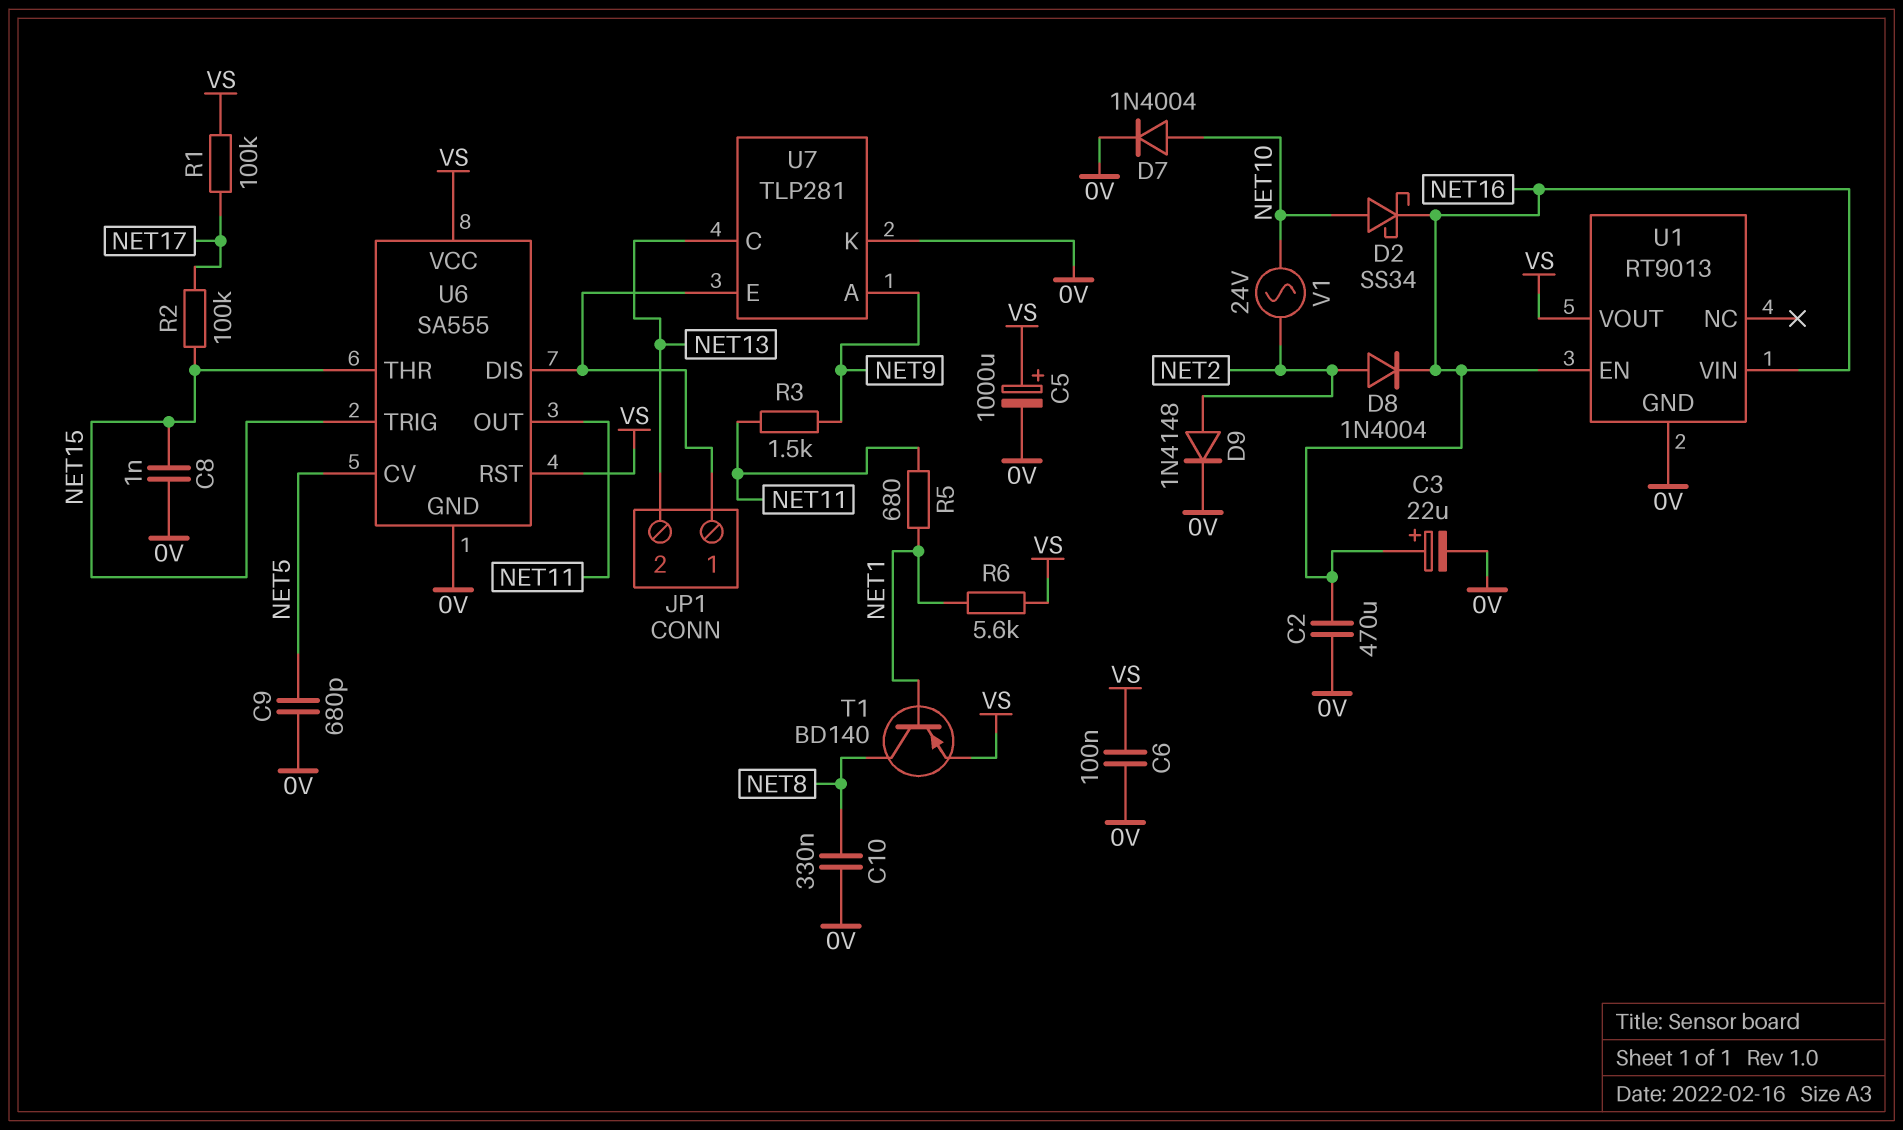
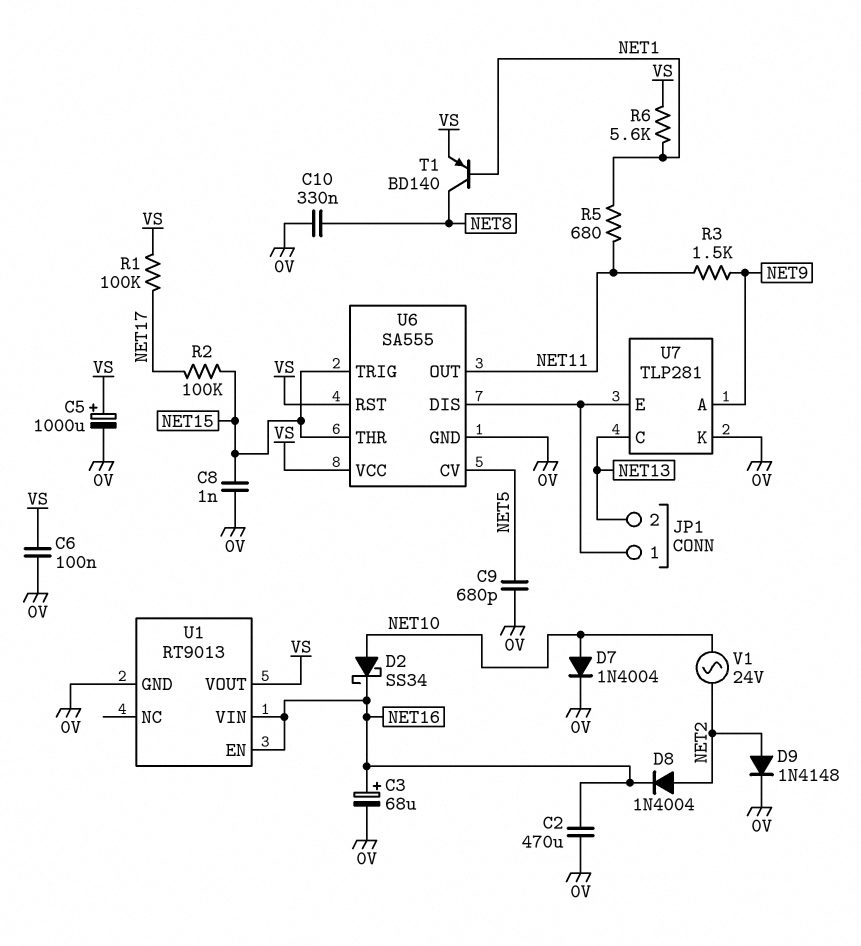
C3: 22uF (plus NET16, minus 0V) -> 68uF (plus NET16, minus 0V)

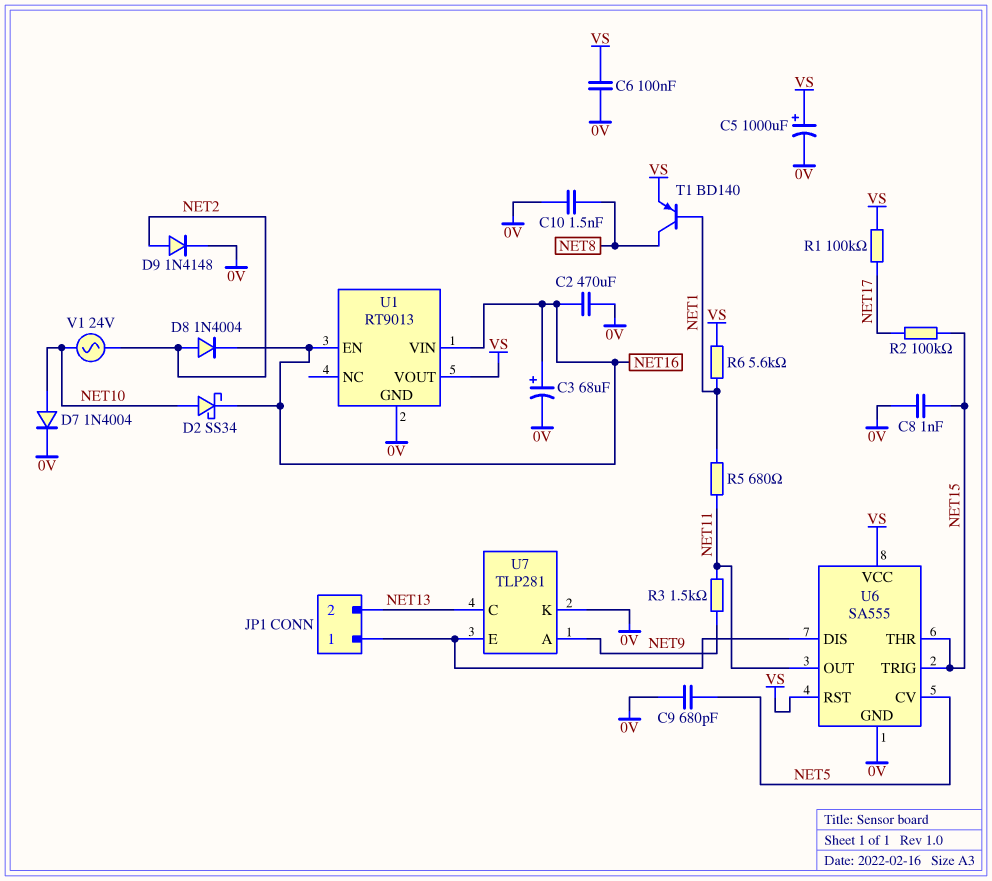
C10: 330nF (0V, NET8) -> 1.5nF (0V, NET8)

